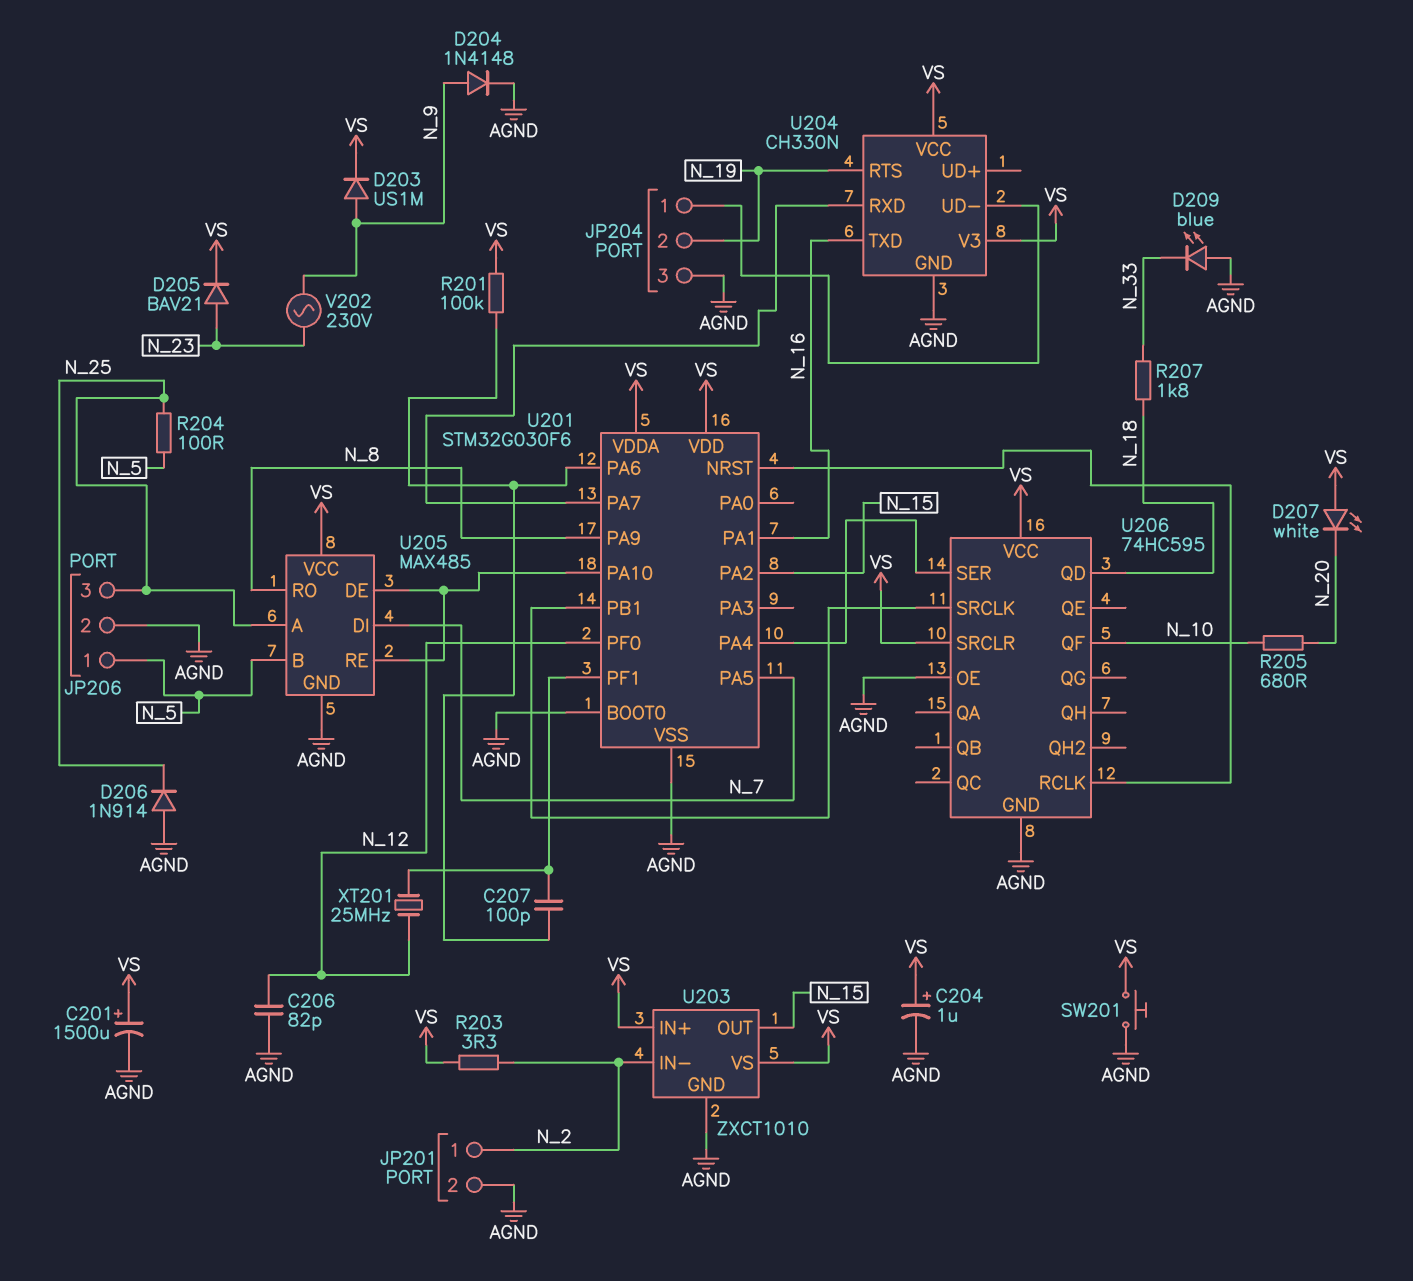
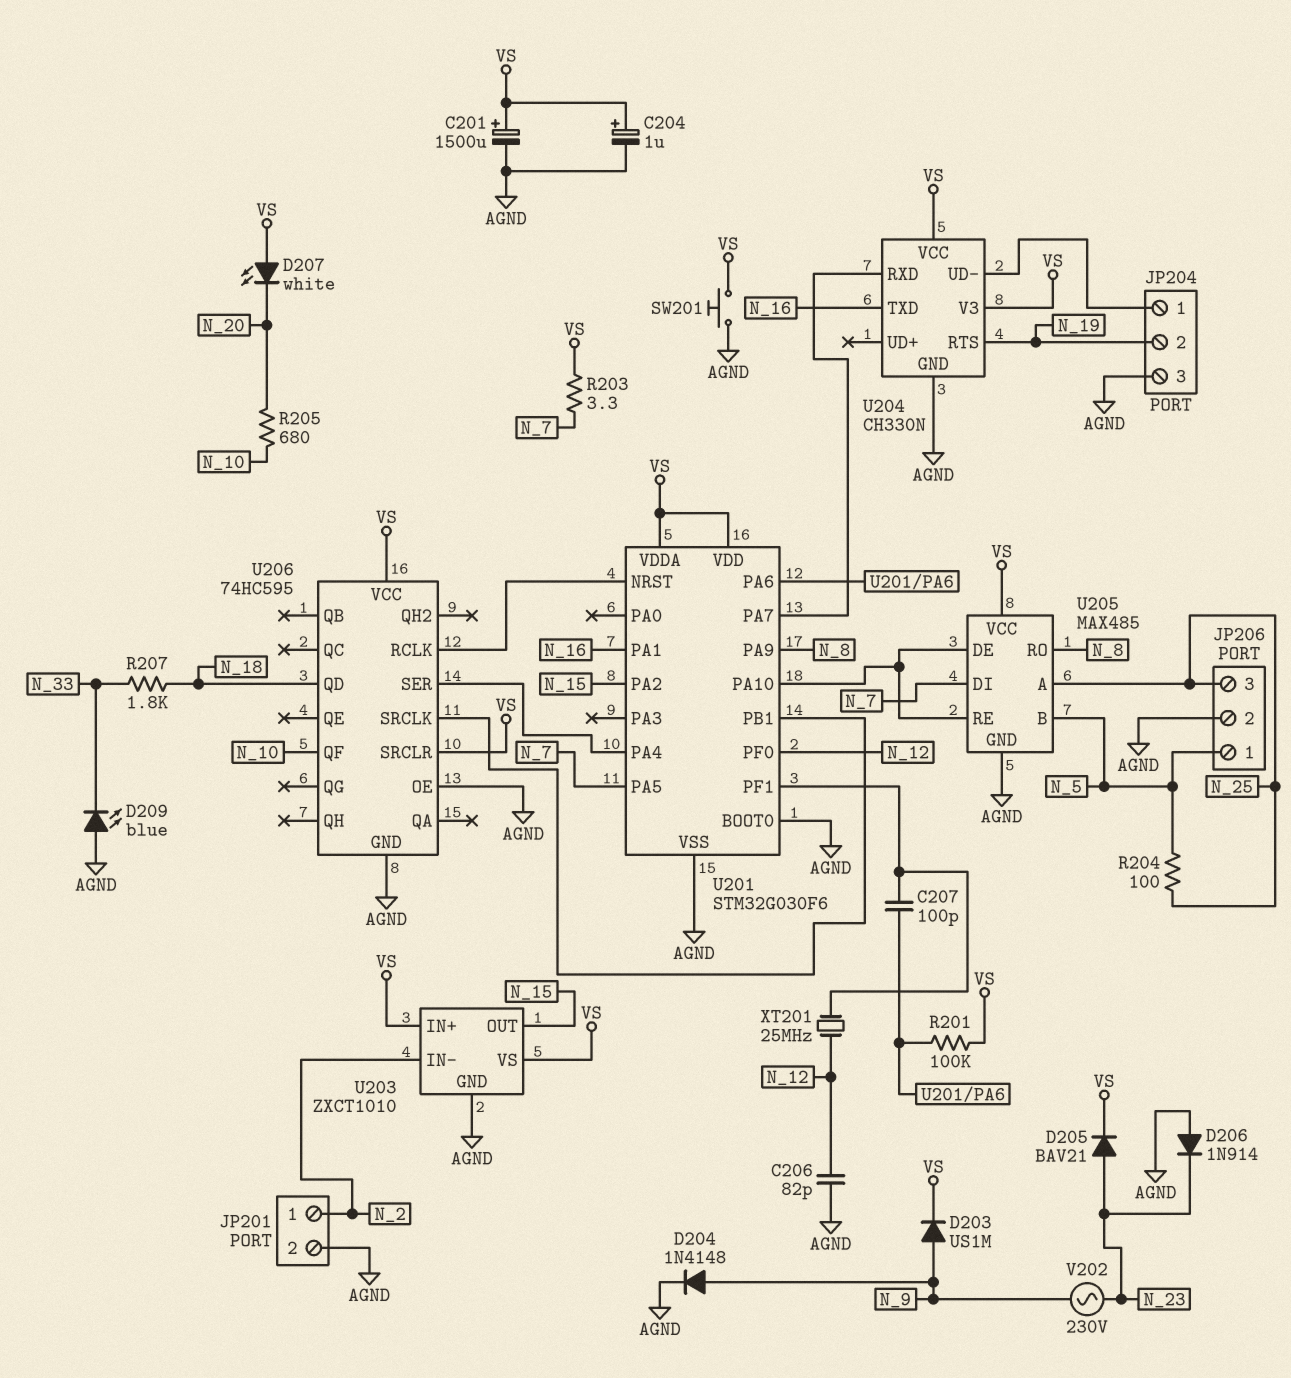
D206: diode 1N914 (A AGND, K N_25) -> diode 1N914 (A AGND, K N_23)
R203: 3.3 (N_2, VS) -> 3.3 (N_7, VS)

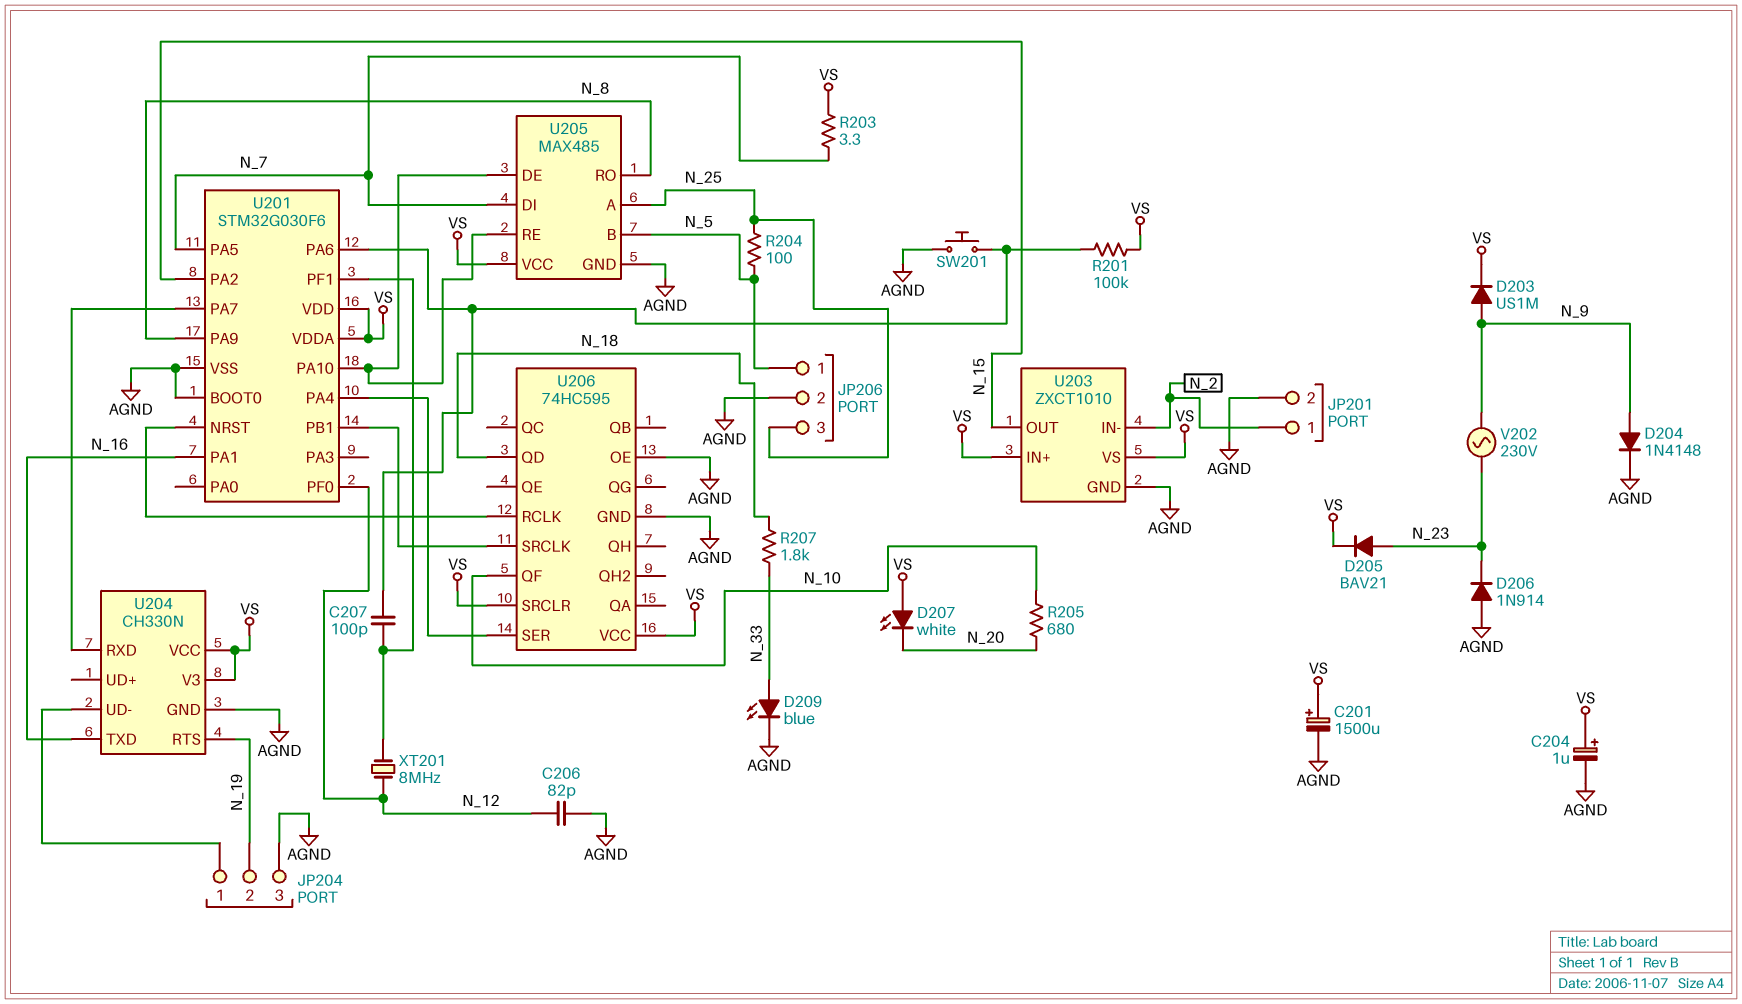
D209: LED blue (A AGND, K N_33) -> LED blue (A N_33, K AGND)
SW201: button (AGND, VS) -> button (AGND, U201/PA6)
XT201: 25MHz (N_12, U201/PF1) -> 8MHz (N_12, U201/PF1)

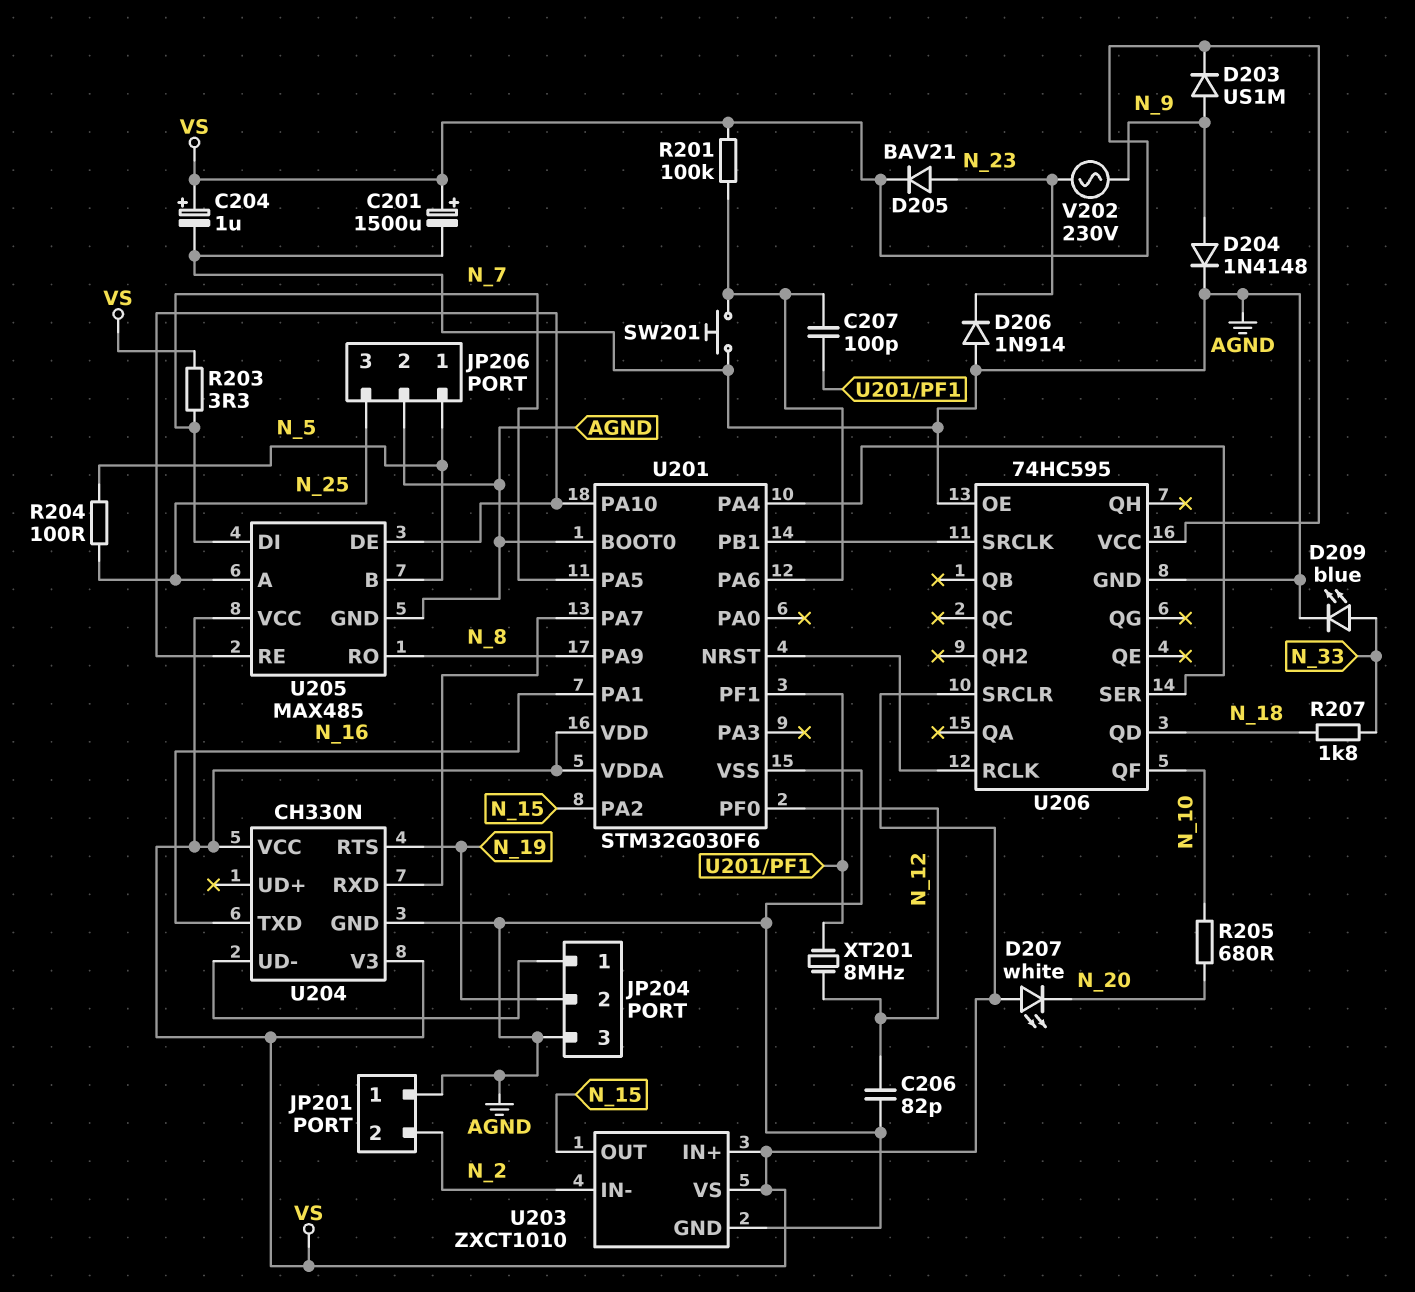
JP201 pin 1: N_2 -> AGND
JP201 pin 2: AGND -> N_2

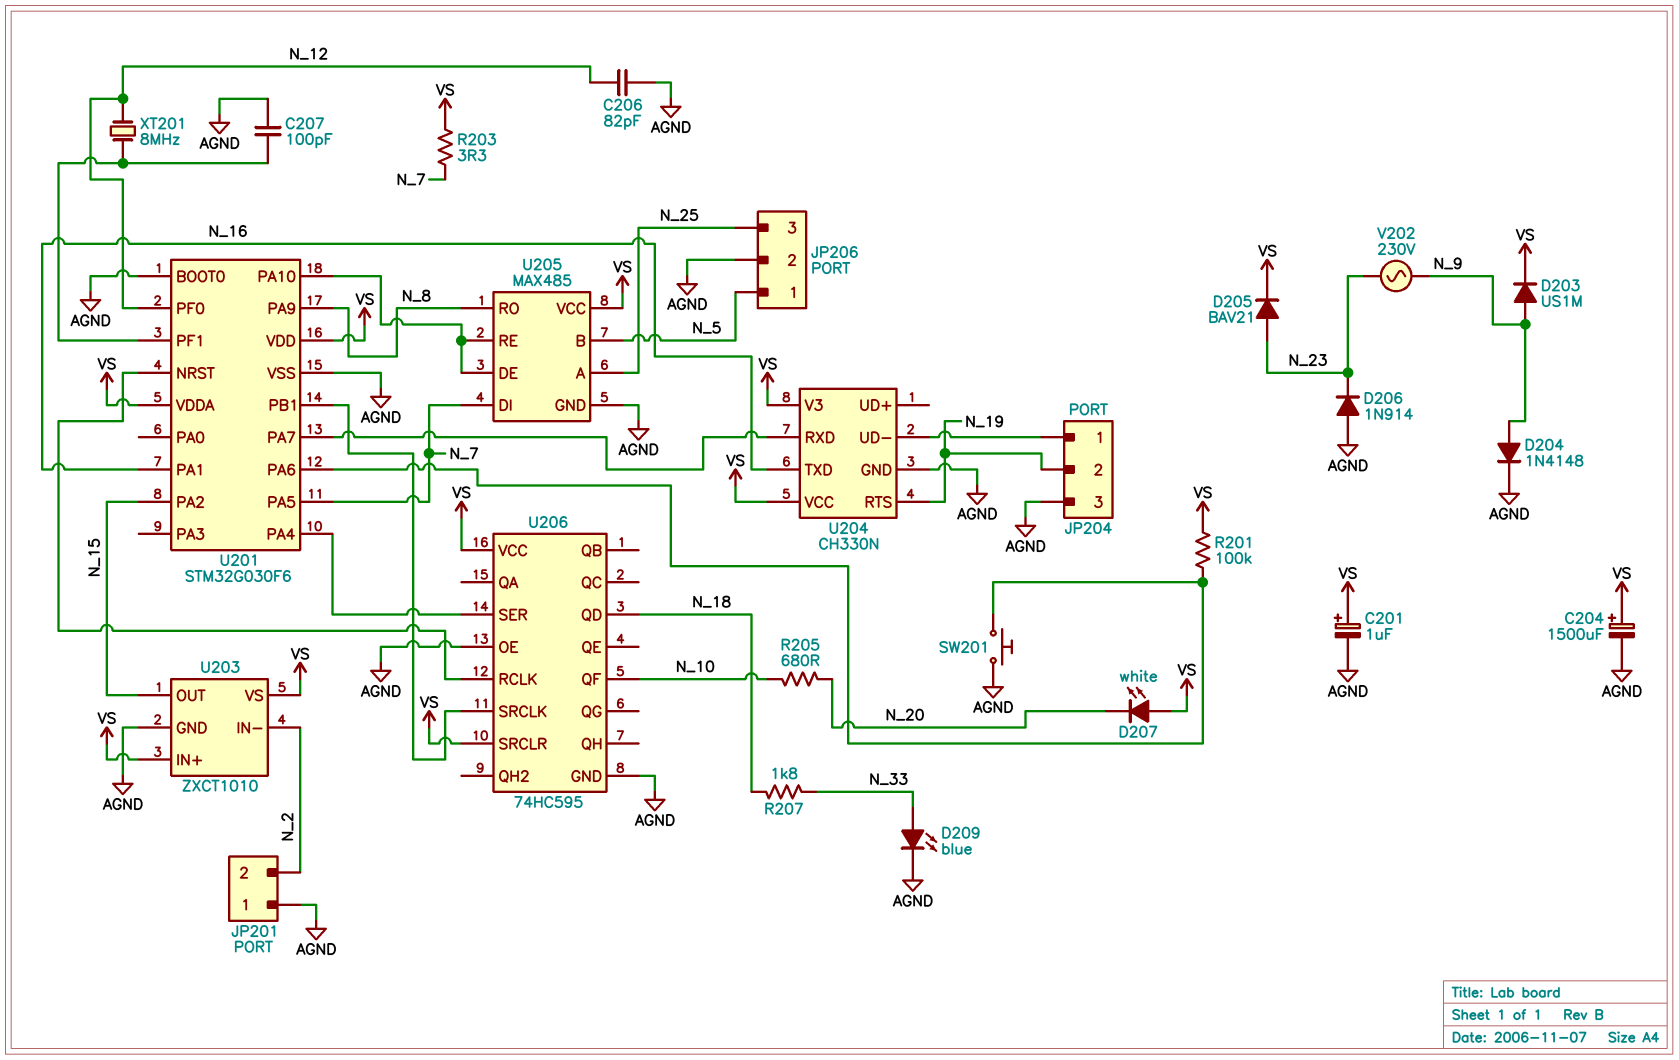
C201: 1500uF (plus VS, minus AGND) -> 1uF (plus VS, minus AGND)
C204: 1uF (plus VS, minus AGND) -> 1500uF (plus VS, minus AGND)
C207: 100pF (U201/PA6, U201/PF1) -> 100pF (AGND, U201/PF1)
R204: 100 (N_5, N_25) -> none

